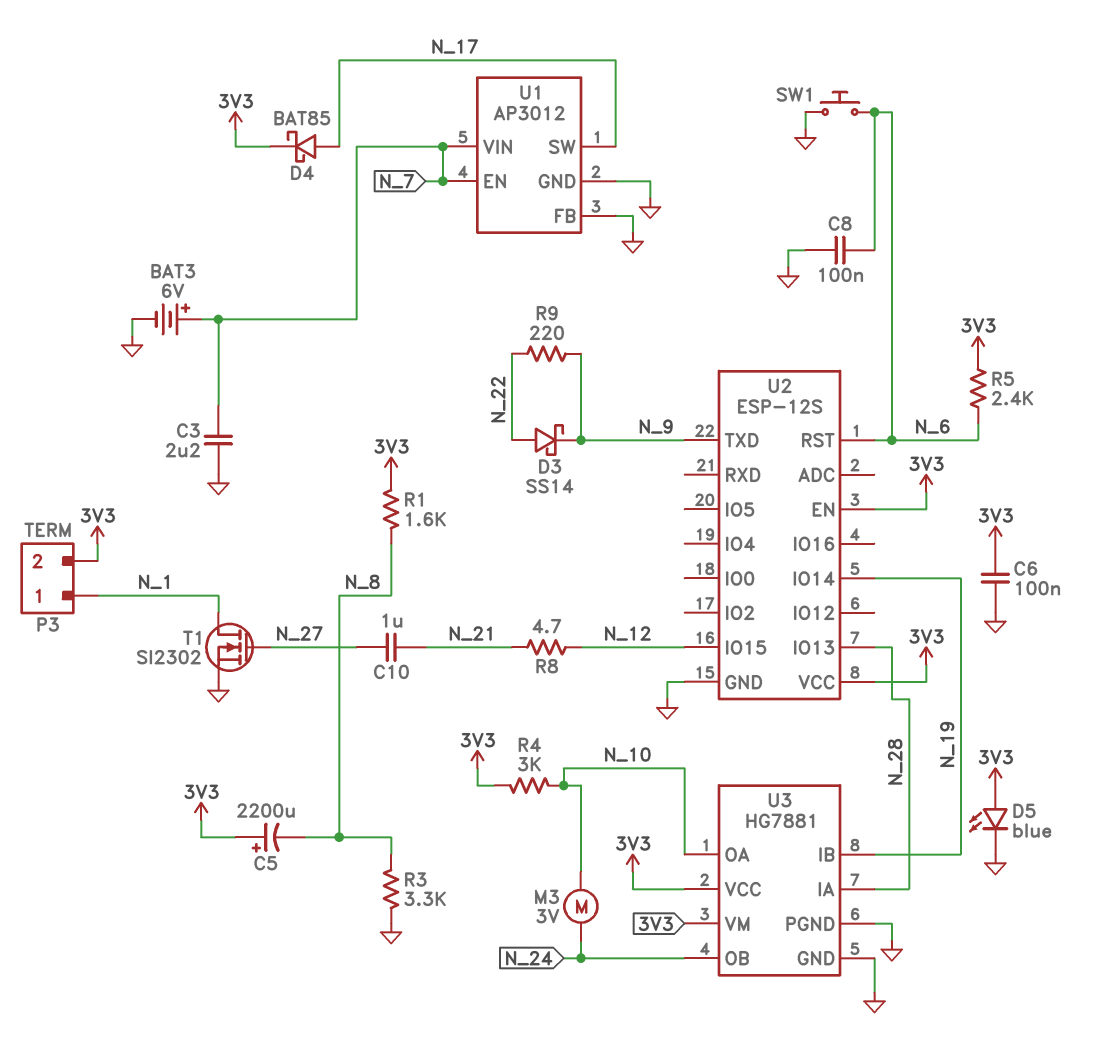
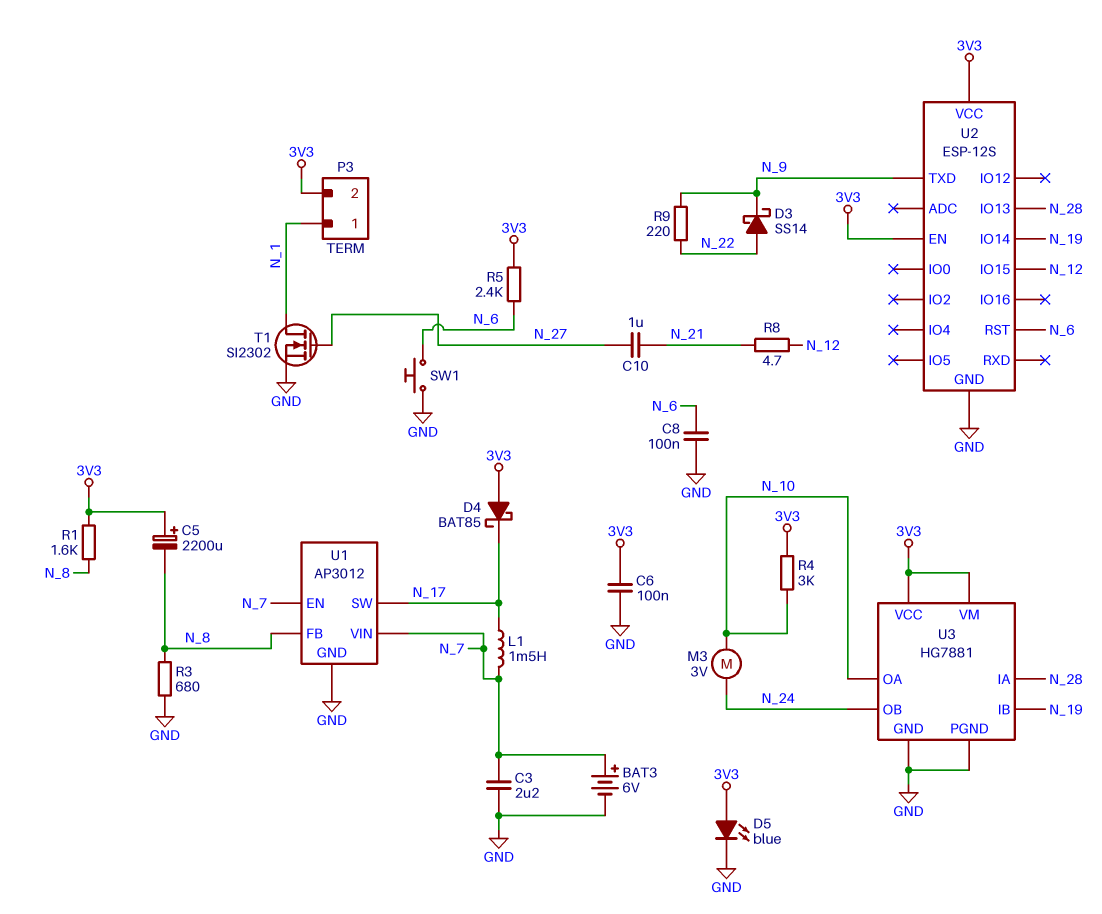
D4: schottky BAT85 (A N_17, K 3V3) -> schottky BAT85 (A 3V3, K N_17)
L1: none -> 1.5mH (N_7, N_17)
R3: 3.3k (GND, N_8) -> 680 (GND, N_8)
U1 pin FB: GND -> N_8

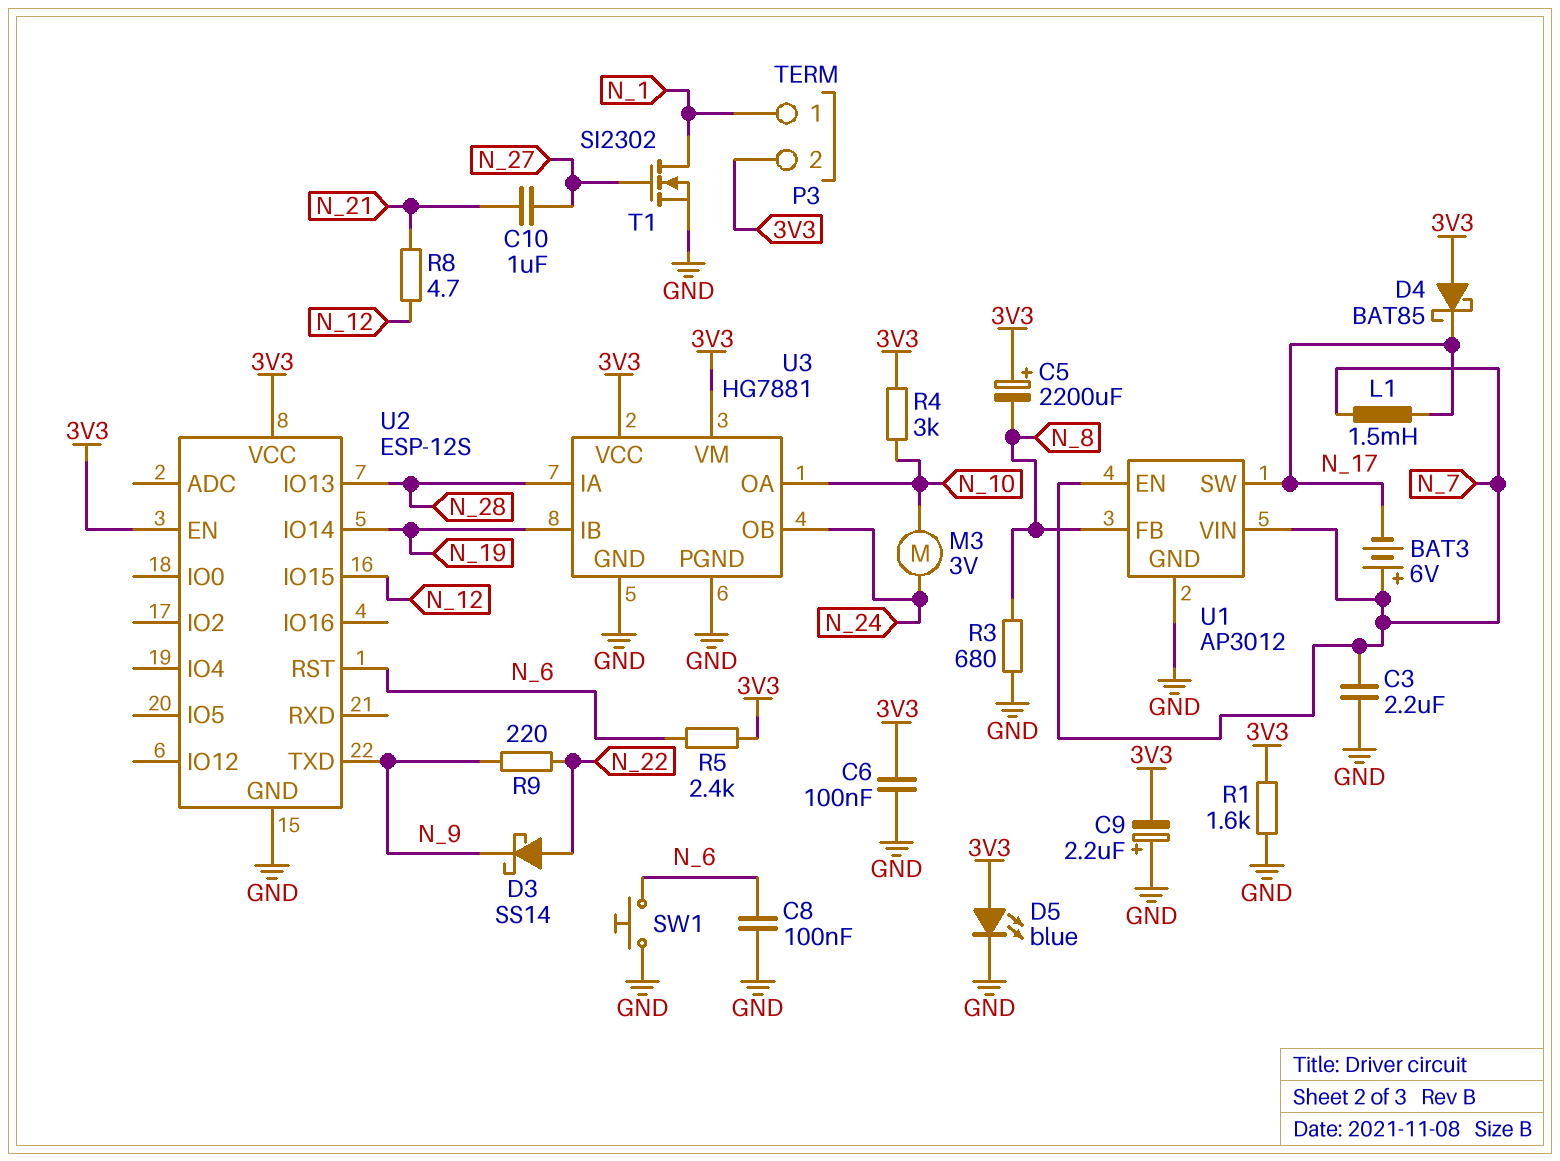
BAT3: 6V (plus N_7, minus GND) -> 6V (plus N_7, minus N_17)
C9: none -> 2.2uF (plus GND, minus 3V3)
R1: 1.6k (3V3, N_8) -> 1.6k (3V3, GND)

